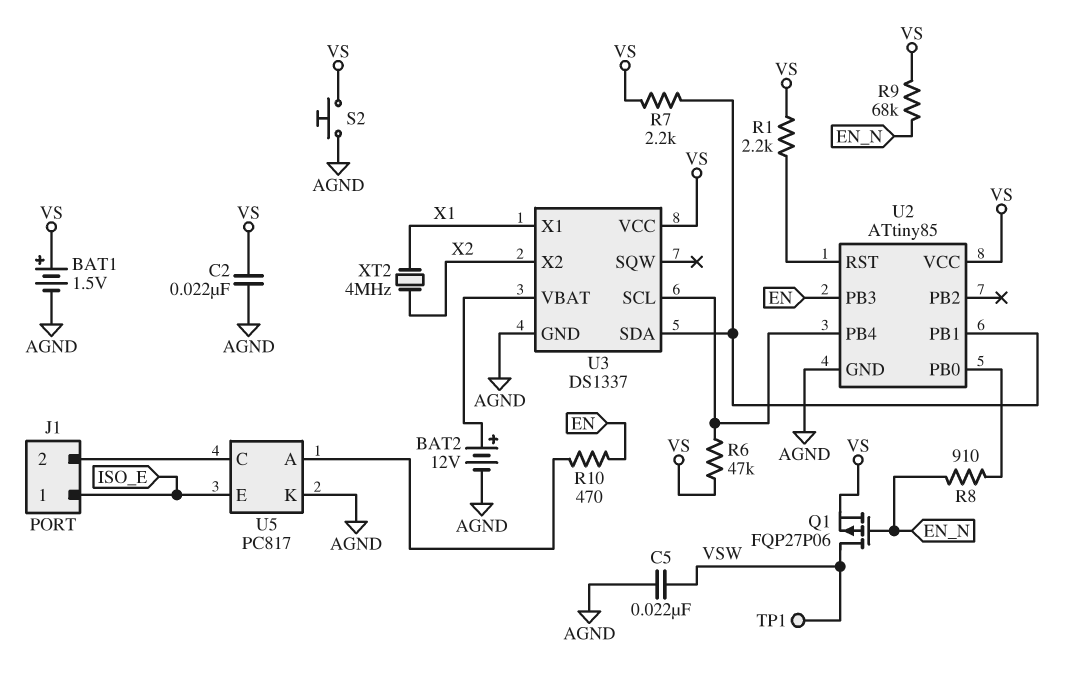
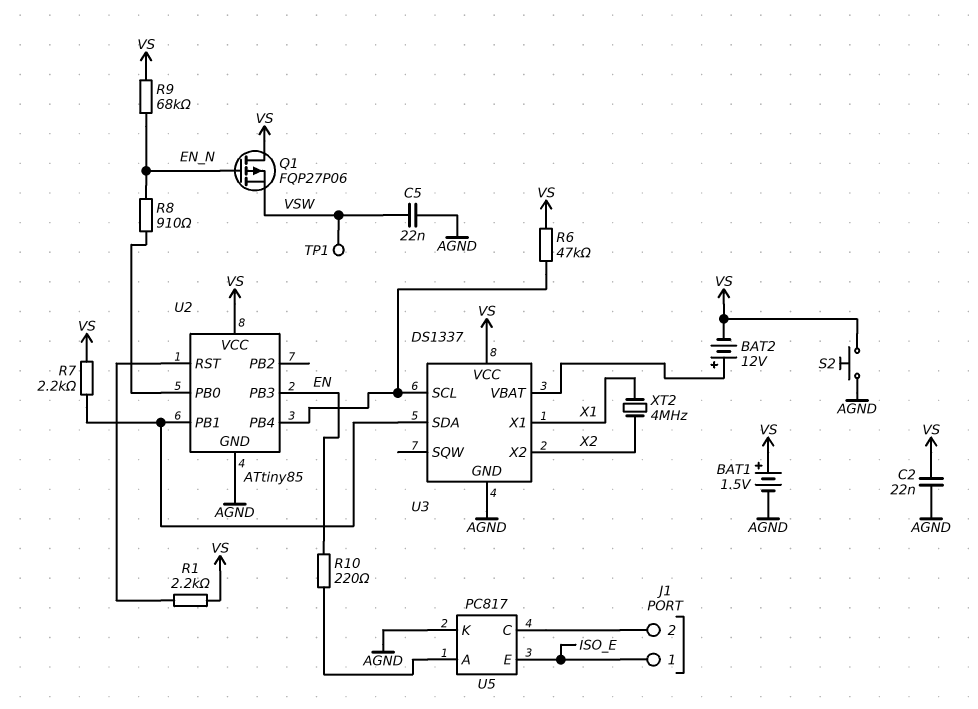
BAT2: 12V (plus U3/VBAT, minus AGND) -> 12V (plus U3/VBAT, minus VS)
Q1: PMOS FQP27P06 (G EN_N, D VSW, S VS) -> PMOS FQP27P06 (G EN_N, D VS, S VSW)
R10: 470 (EN, U5/A) -> 220 (EN, U5/A)

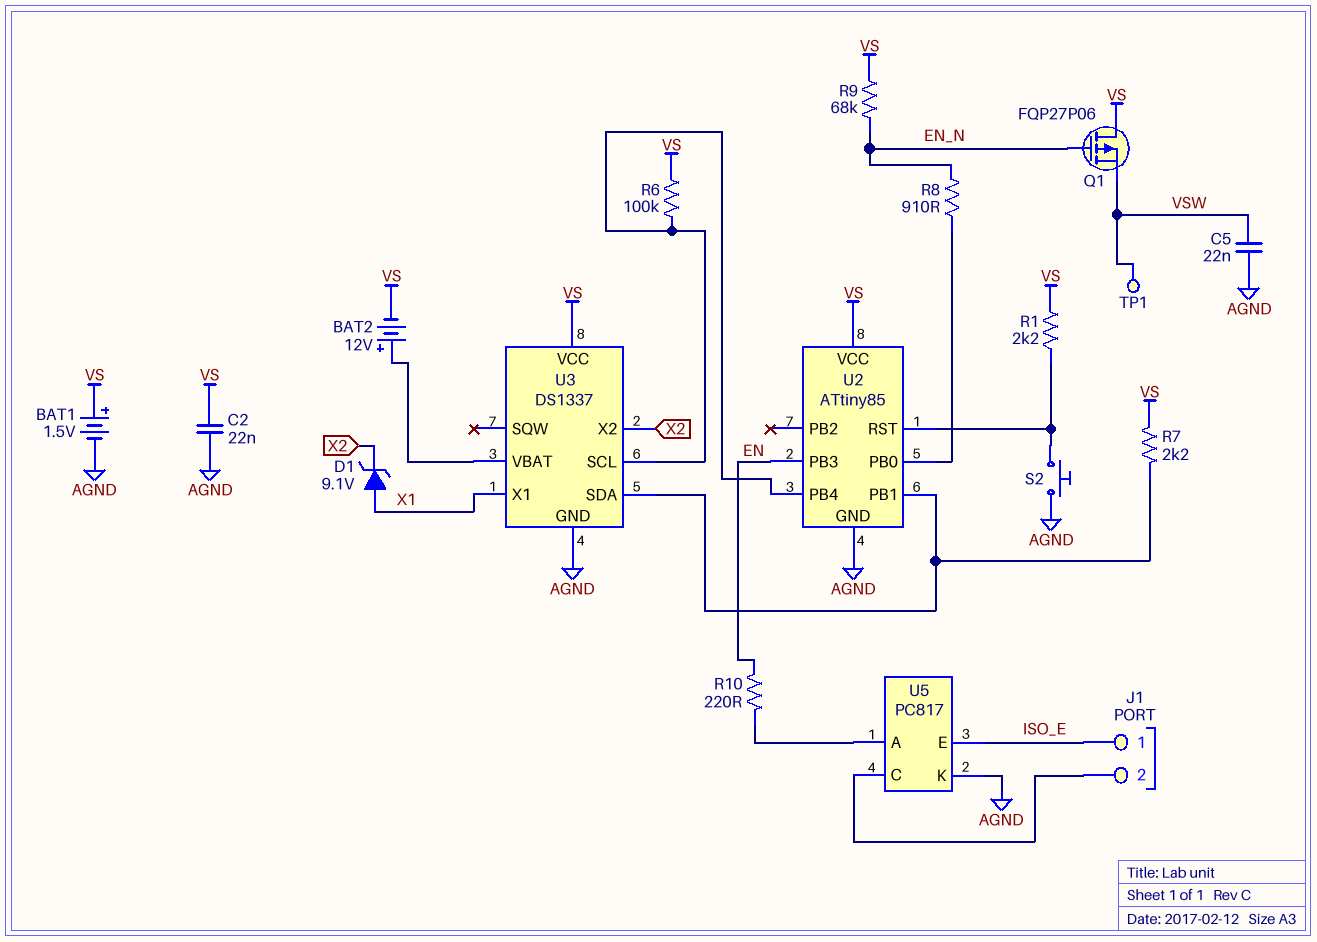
D1: none -> zener 9.1V (A X1, K X2)
R6: 47k (U2/PB4, VS) -> 100k (U2/PB4, VS)
S2: button (AGND, VS) -> button (AGND, U2/RST)
XT2: 4MHz (X1, X2) -> none

